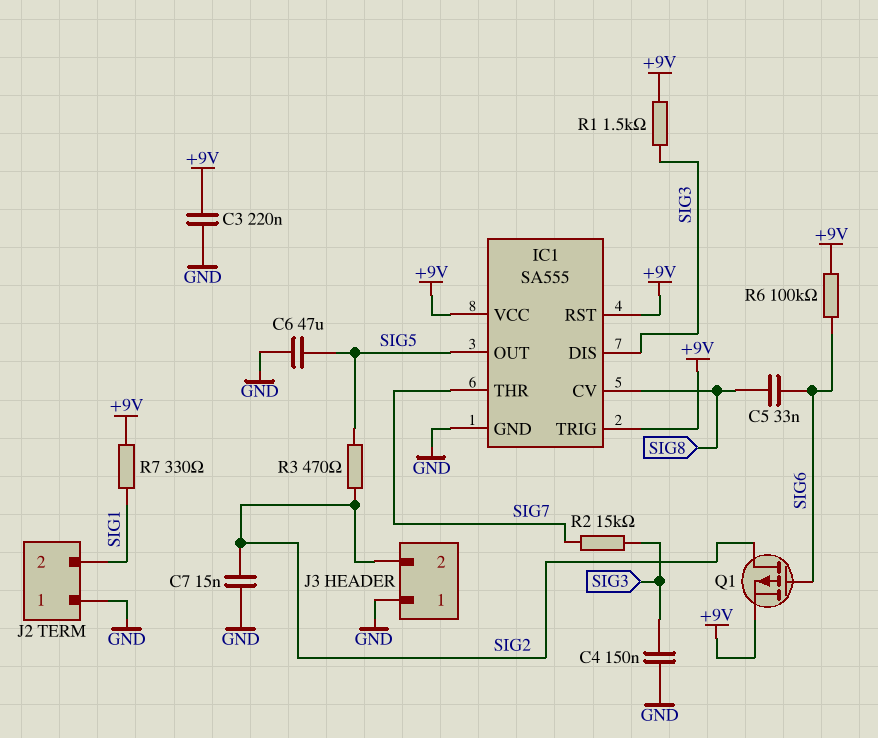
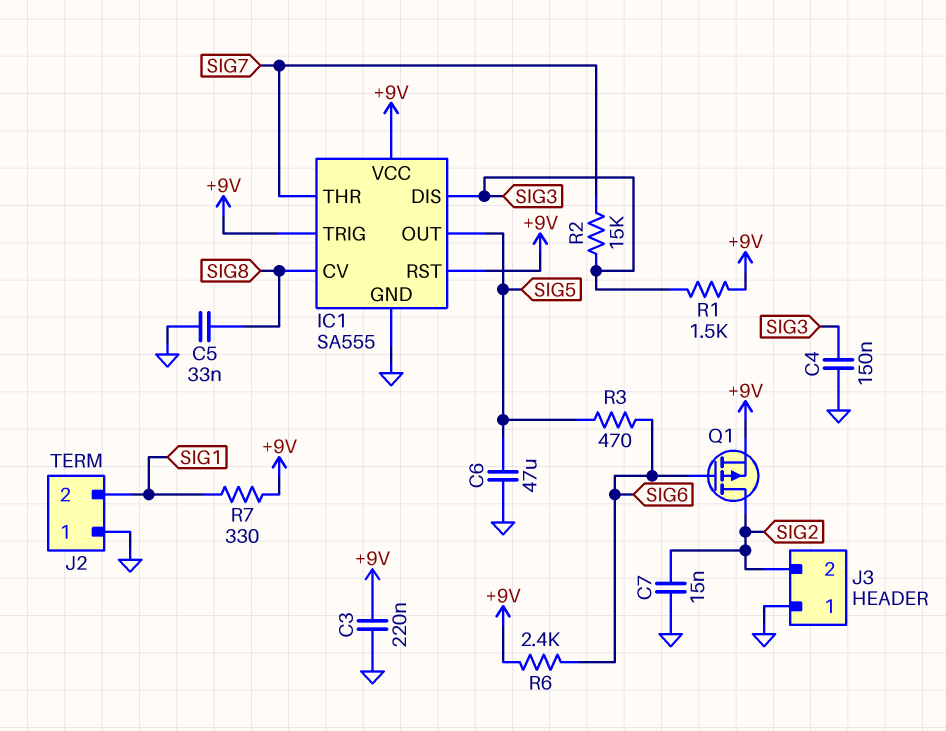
C5: 33nF (SIG6, SIG8) -> 33nF (GND, SIG8)
R3: 470 (SIG2, SIG5) -> 470 (SIG5, SIG6)
R6: 100k (+9V, SIG6) -> 2.4k (+9V, SIG6)

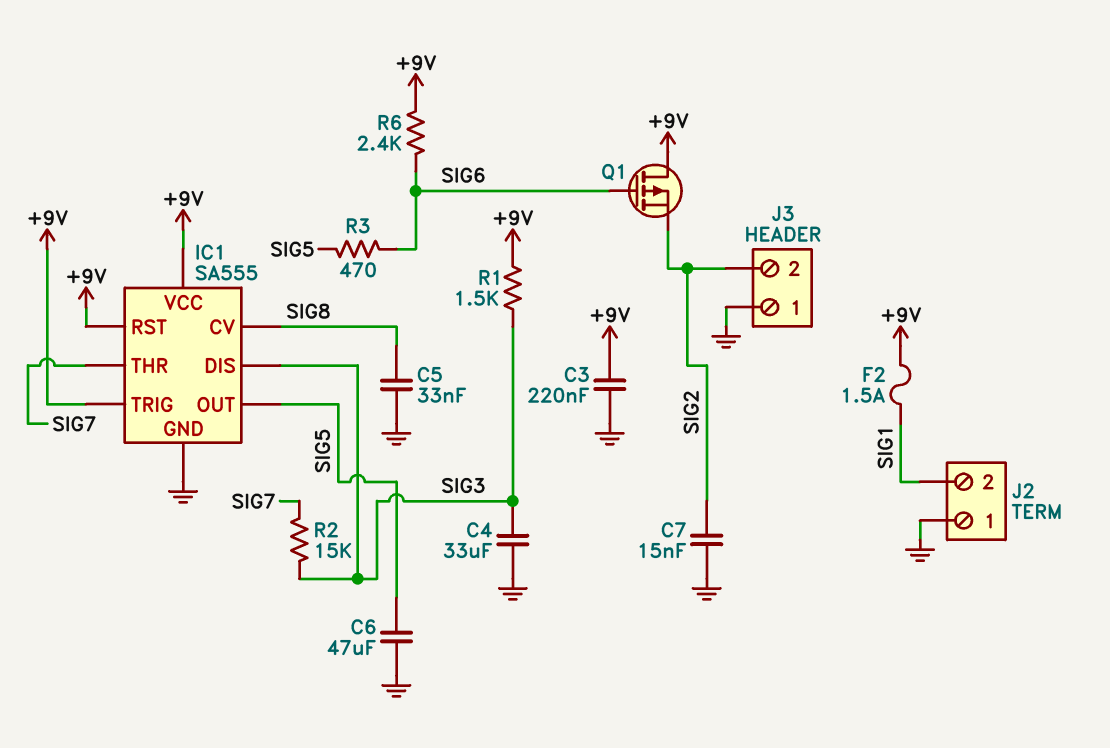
C4: 150nF (GND, SIG3) -> 33uF (GND, SIG3)
F2: none -> 1.5A (+9V, SIG1)
Q1: PMOS (G SIG6, D SIG2, S +9V) -> PMOS (G SIG6, D +9V, S SIG2)
R7: 330 (+9V, SIG1) -> none

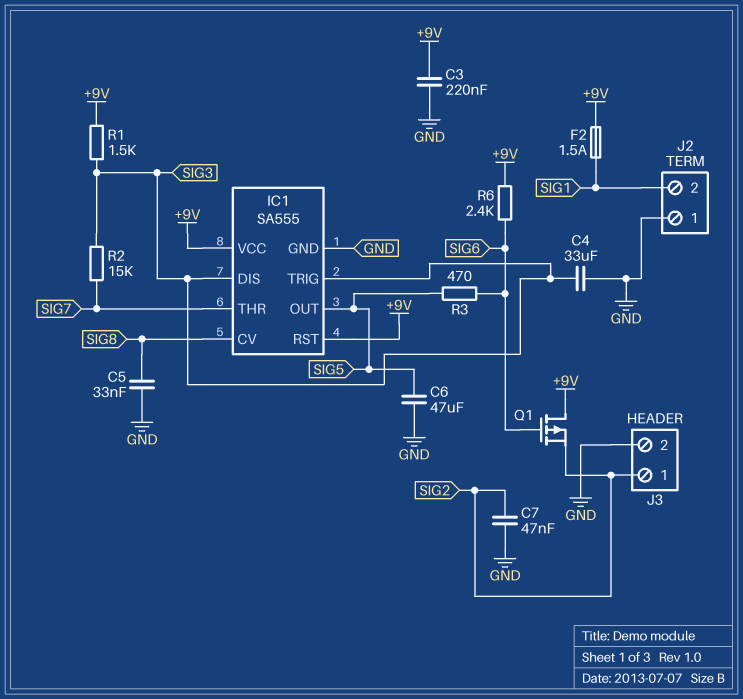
C7: 15nF (GND, SIG2) -> 47nF (GND, SIG2)
IC1 pin TRIG: +9V -> SIG3
J3 pin 1: GND -> SIG2
J3 pin 2: SIG2 -> GND

